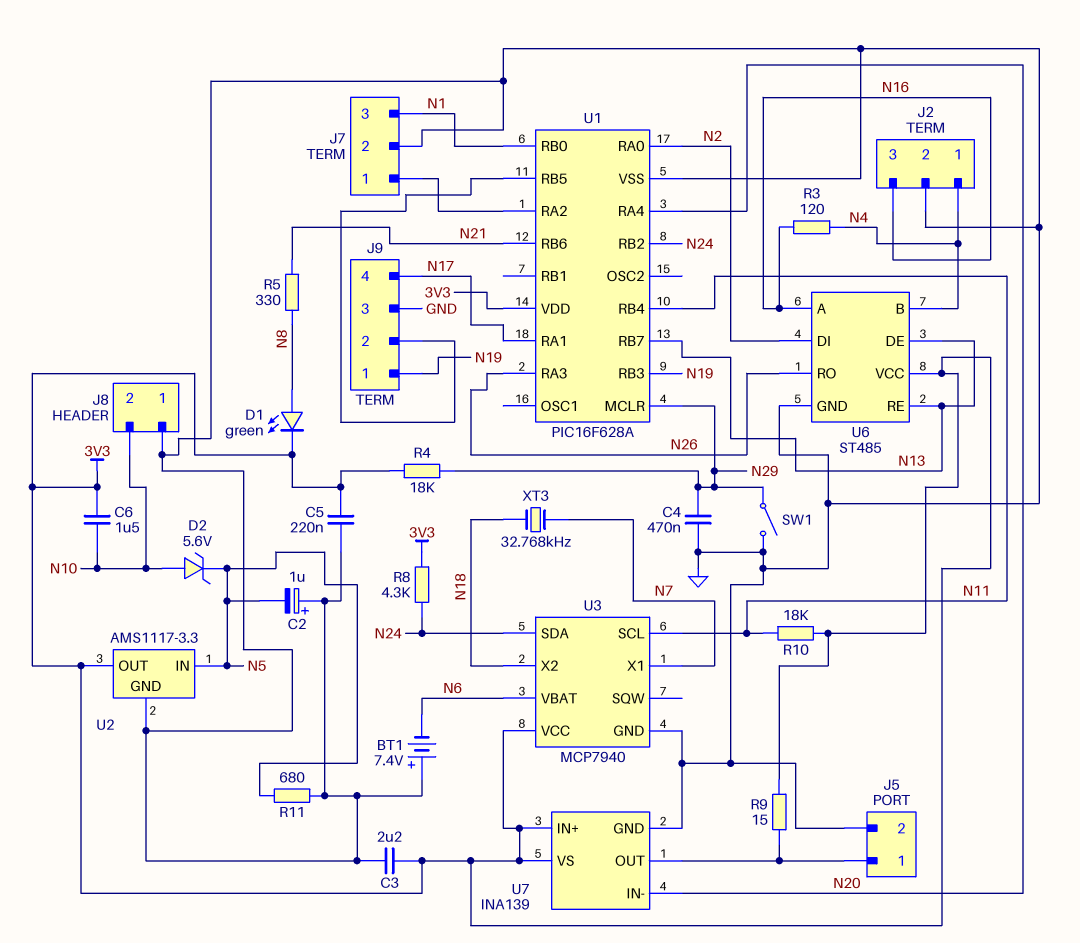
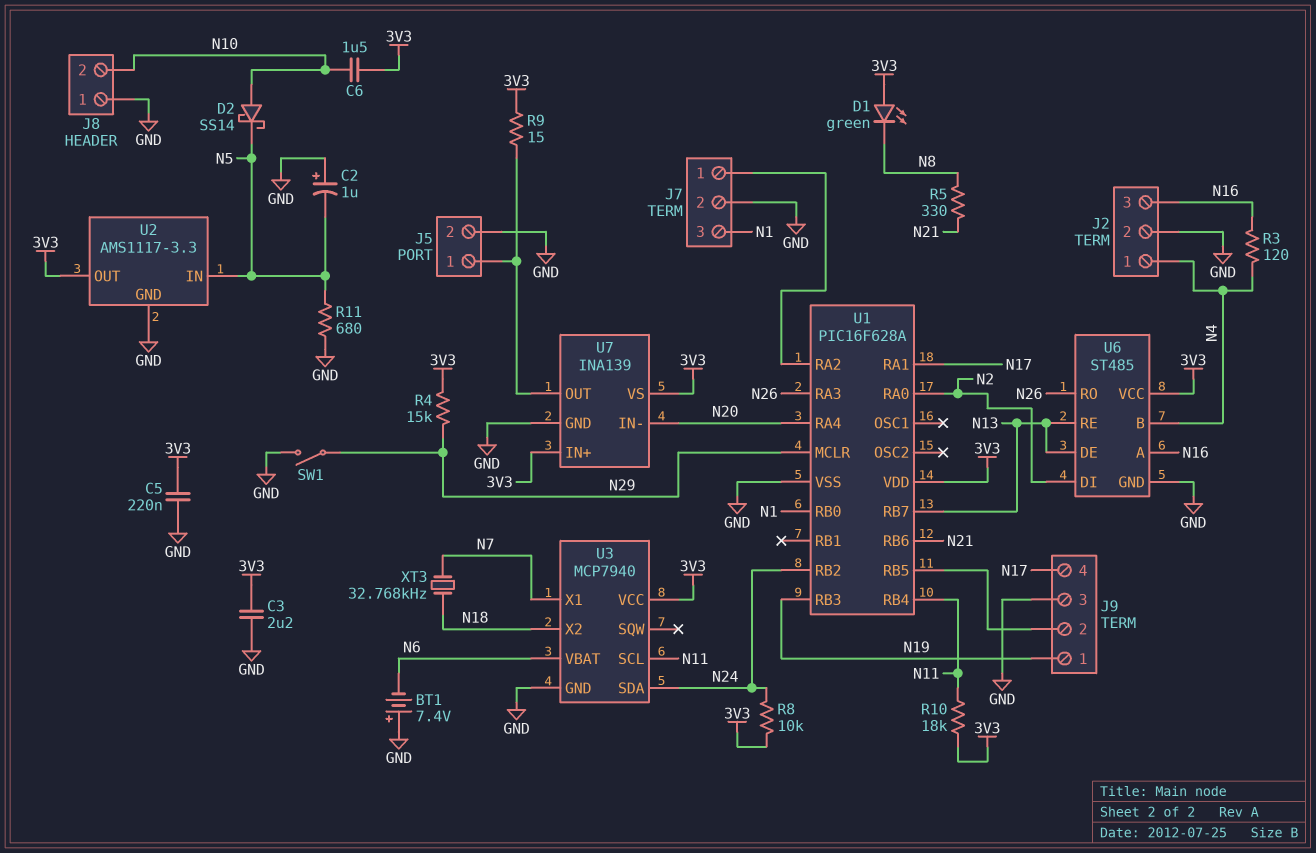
C4: 470nF (GND, N29) -> none
D1: LED green (A N8, K 3V3) -> LED green (A 3V3, K N8)
D2: zener 5.6V (A N10, K N5) -> schottky SS14 (A N10, K N5)
R4: 18k (3V3, N29) -> 15k (3V3, N29)
R8: 4.3k (3V3, N24) -> 10k (3V3, N24)

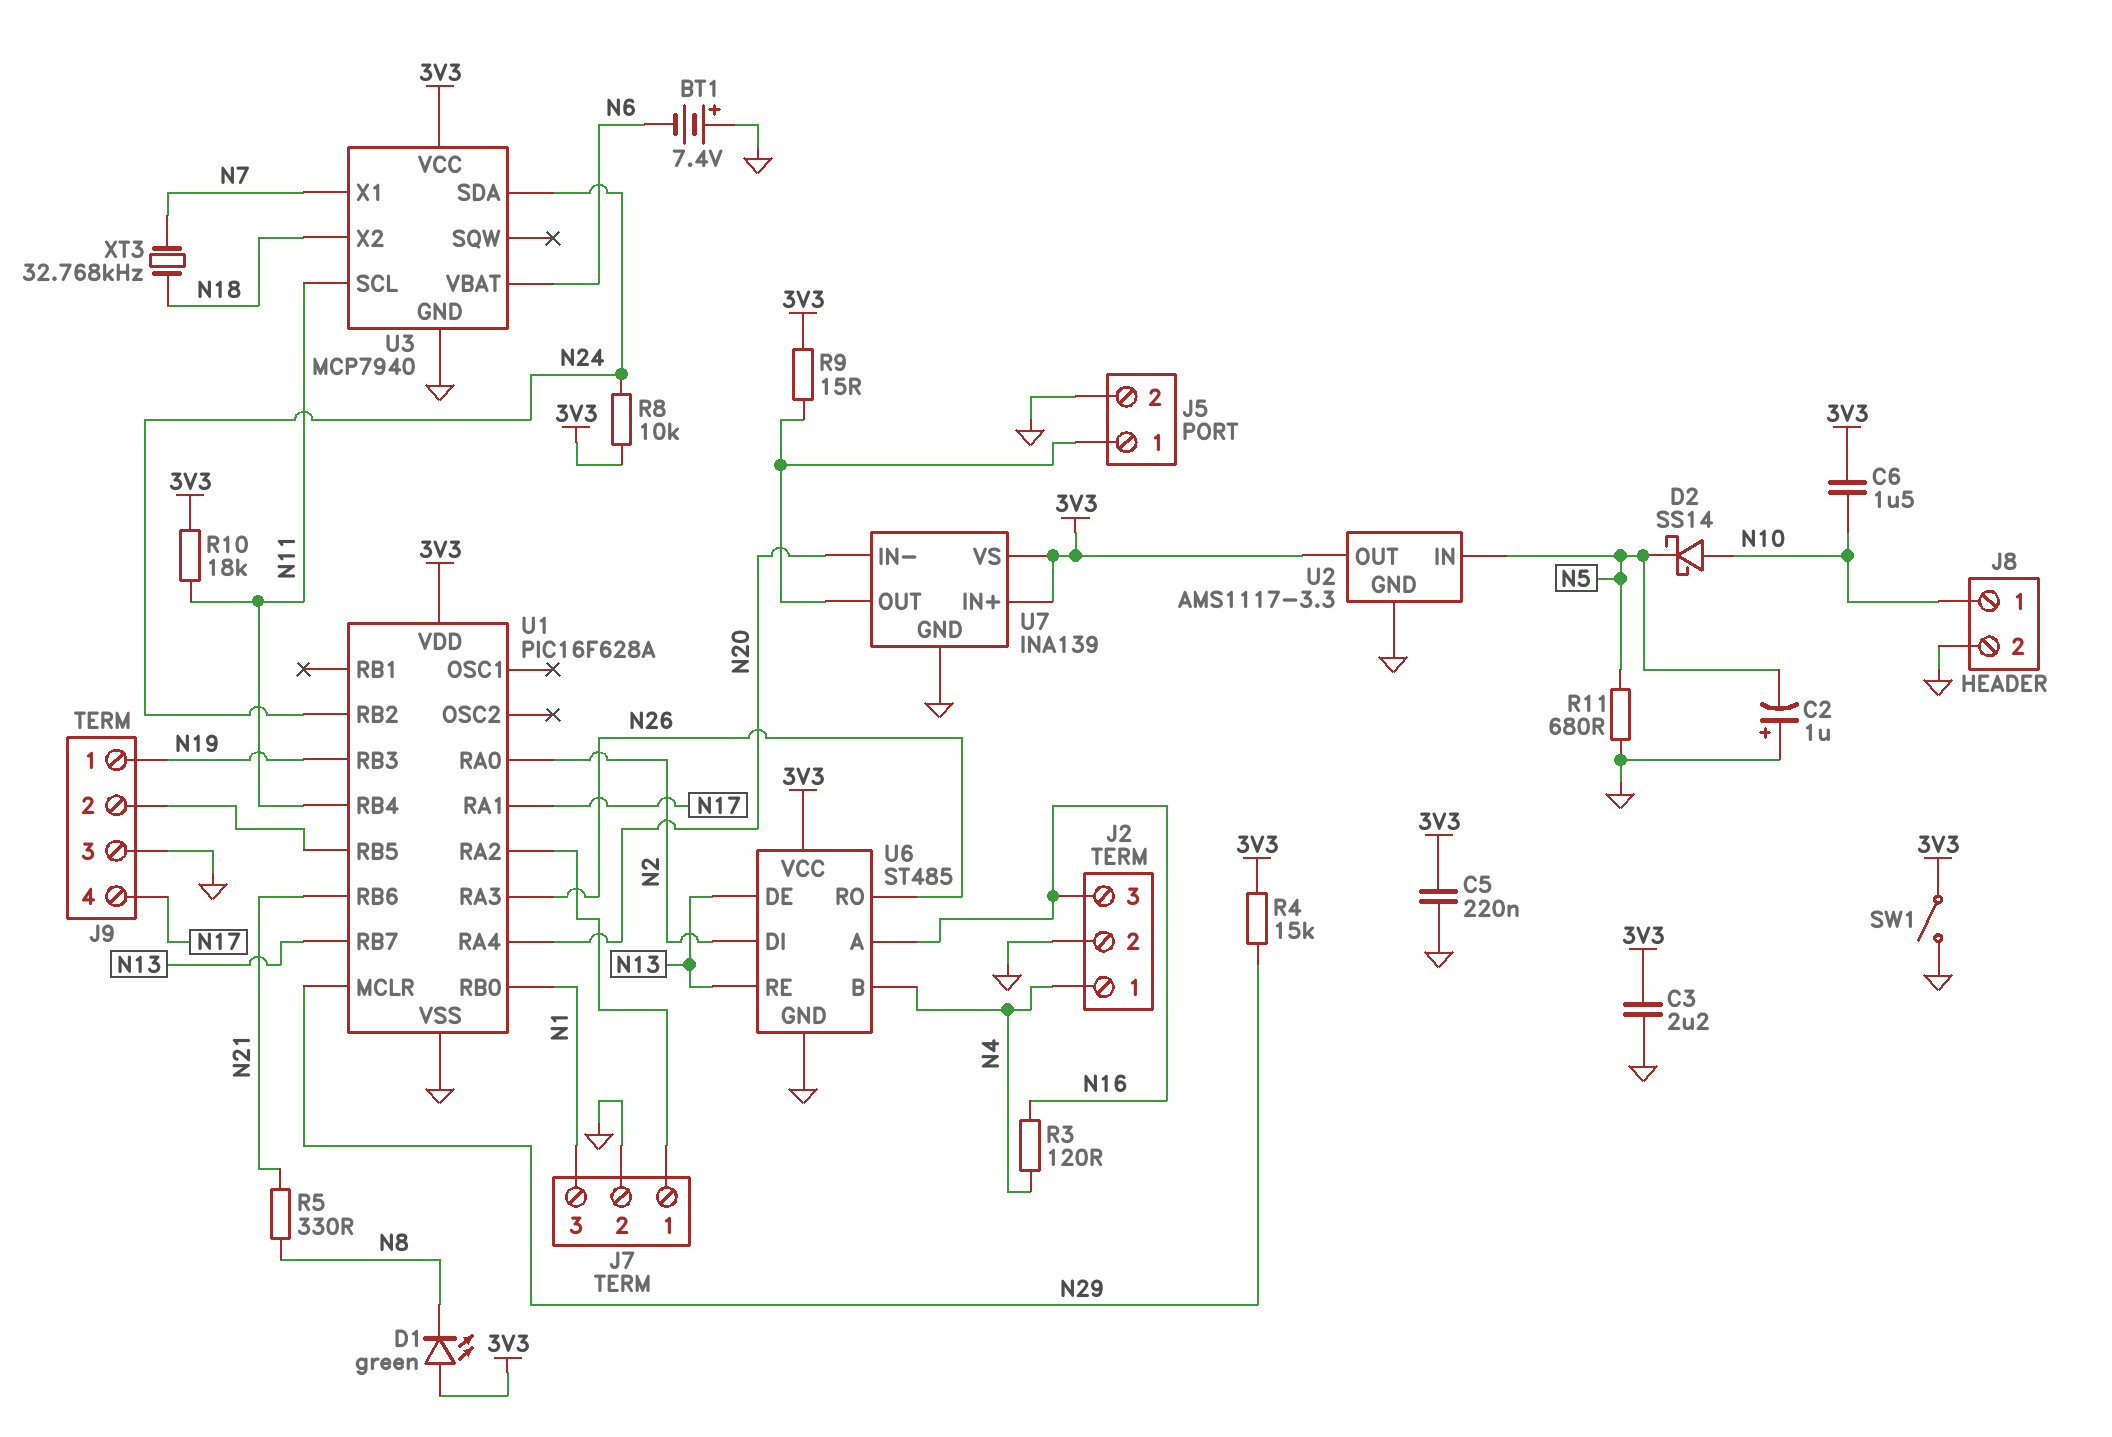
J8 pin 1: GND -> N10
J8 pin 2: N10 -> GND
SW1: switch (GND, N29) -> switch (3V3, GND)

